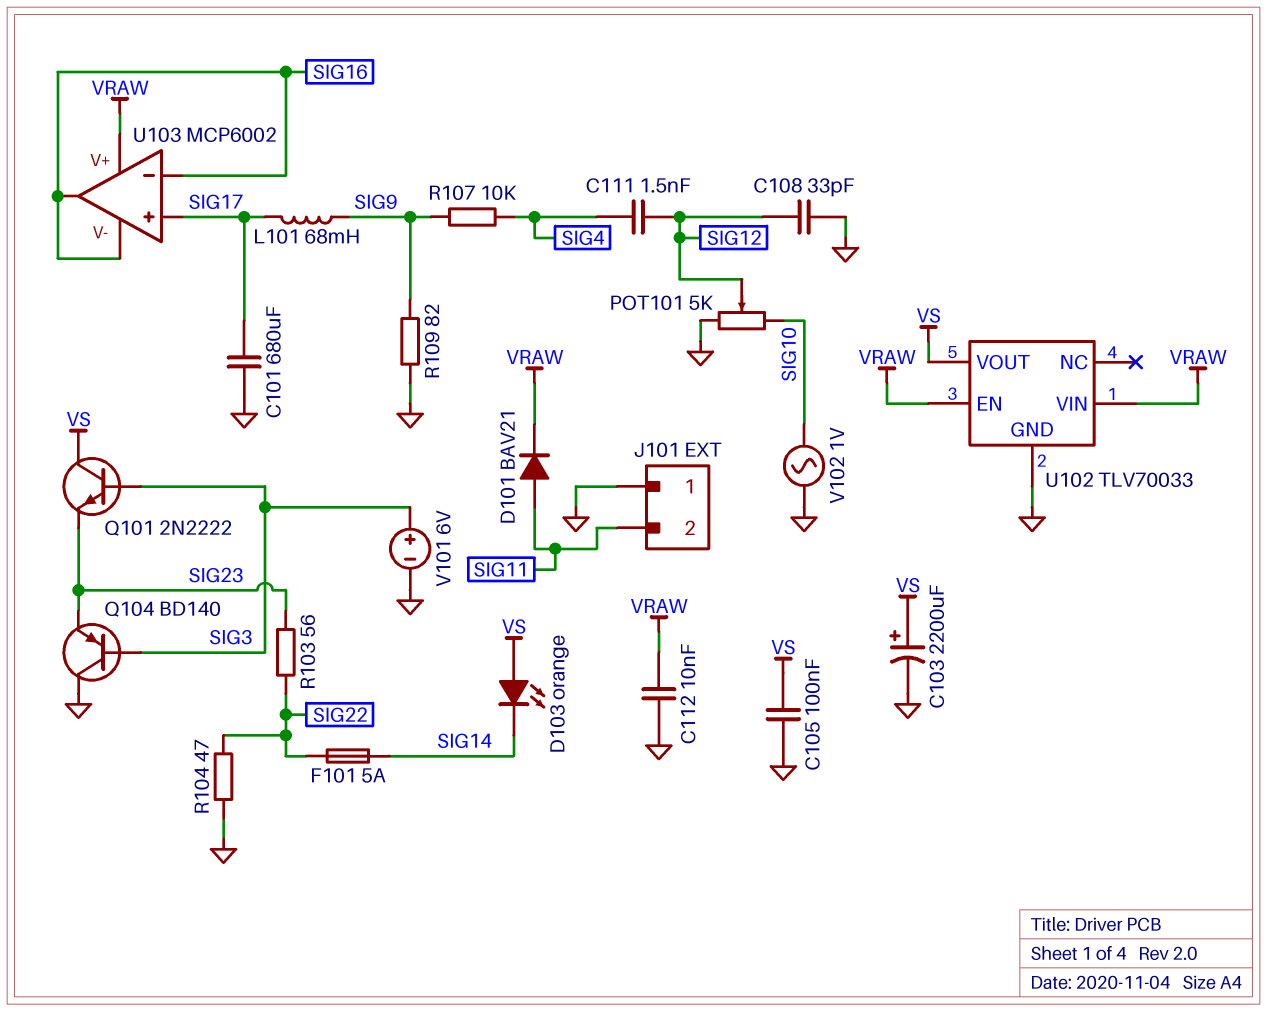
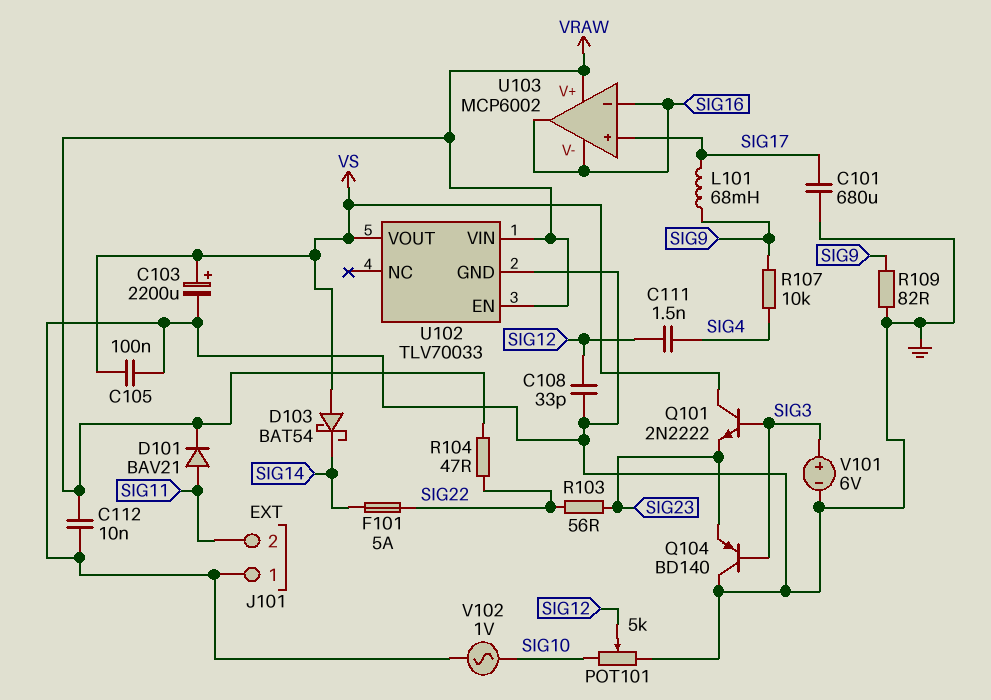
D103: LED orange (A VS, K SIG14) -> schottky BAT54 (A VS, K SIG14)
R104: 47 (GND, SIG22) -> 47 (SIG22, VRAW)

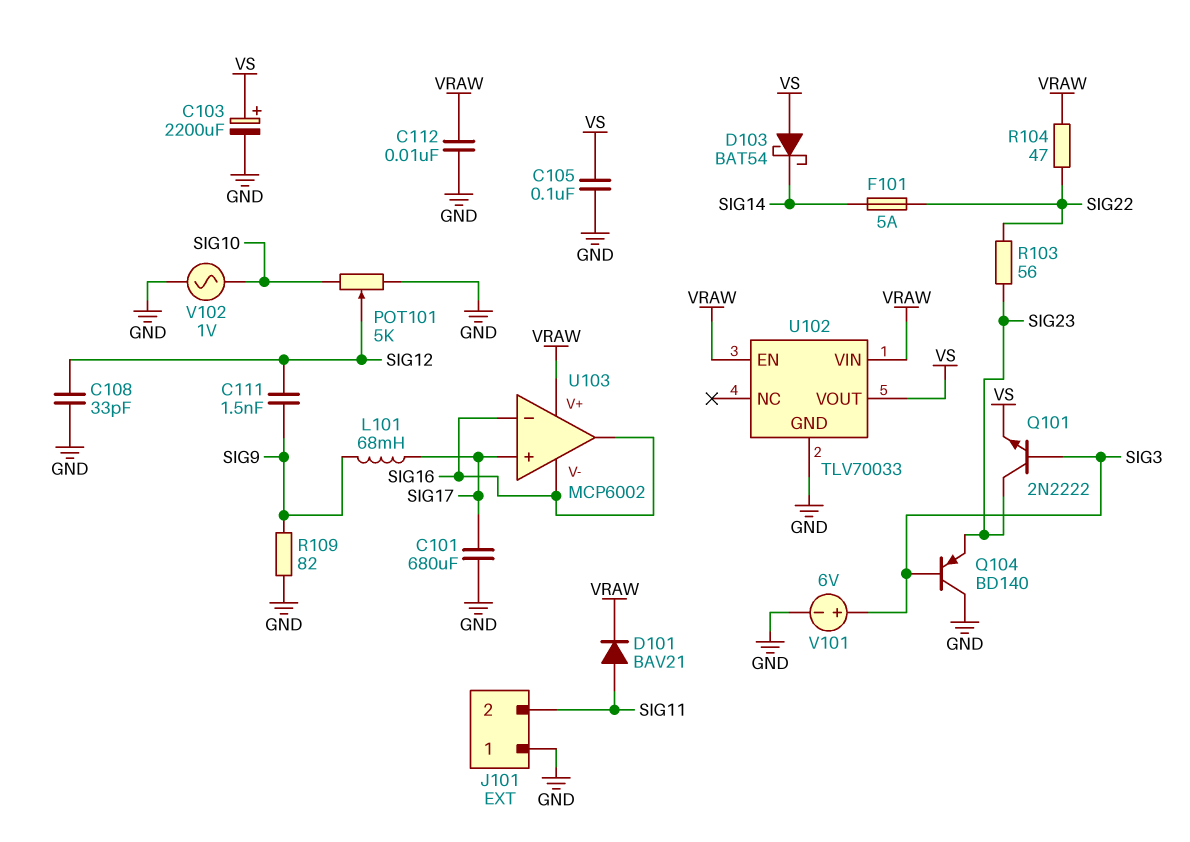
C111: 1.5nF (SIG4, SIG12) -> 1.5nF (SIG9, SIG12)
Q101: NPN 2N2222 (B SIG3, C VS, E SIG23) -> NPN 2N2222 (B SIG3, C SIG23, E VS)
R107: 10k (SIG4, SIG9) -> none

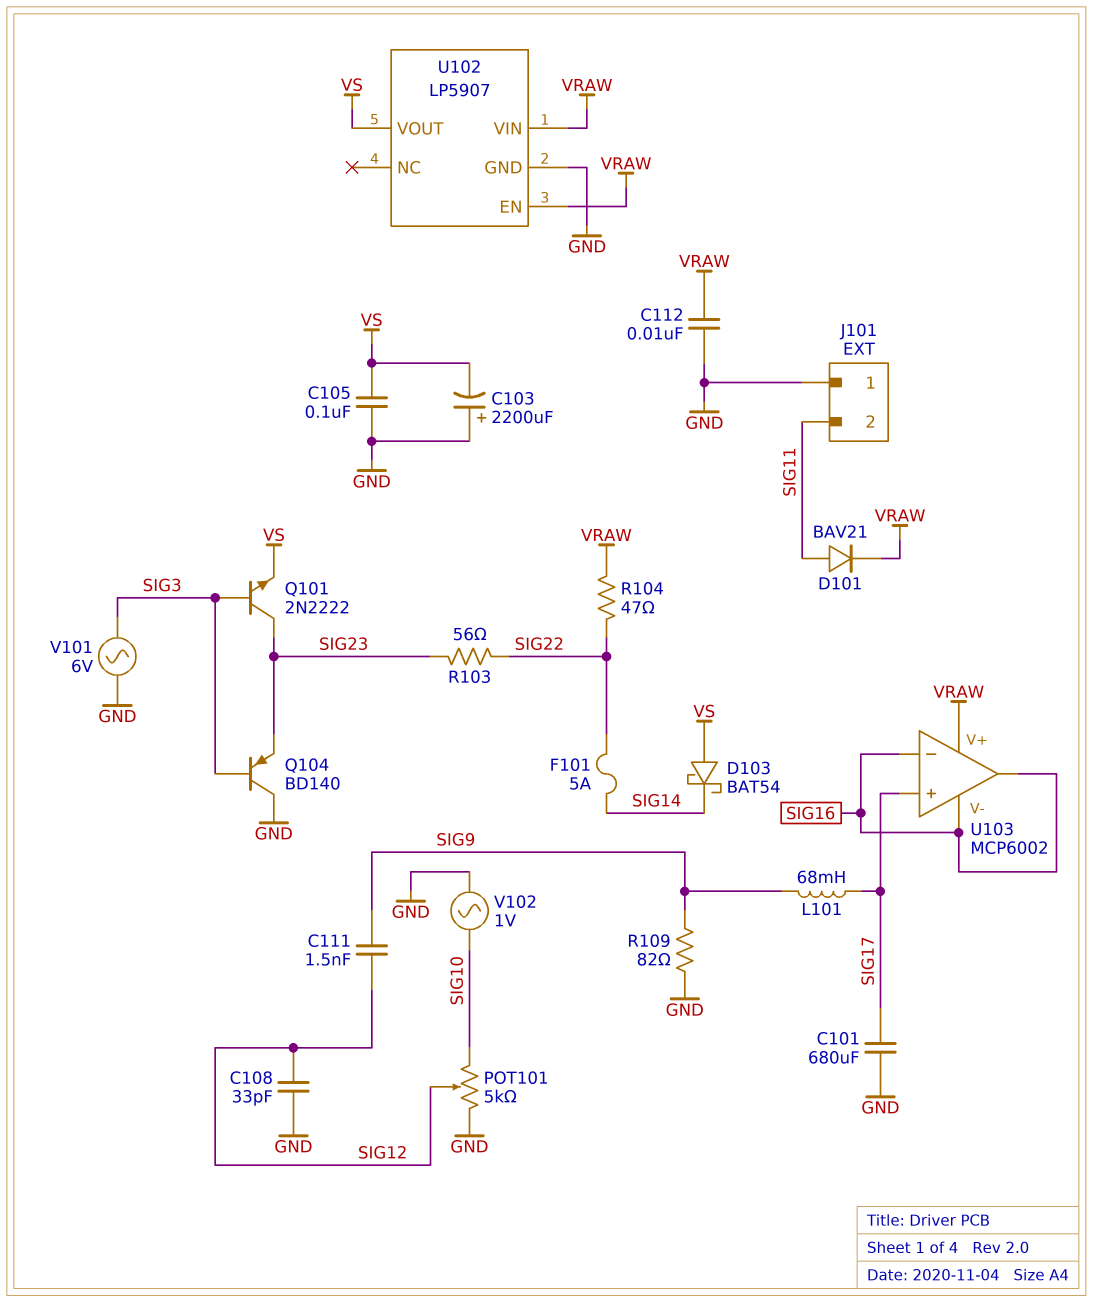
C103: 2200uF (plus VS, minus GND) -> 2200uF (plus GND, minus VS)
U102: TLV70033 -> LP5907
V101: 6V (plus SIG3, minus GND) -> AC 6V (GND, SIG3)

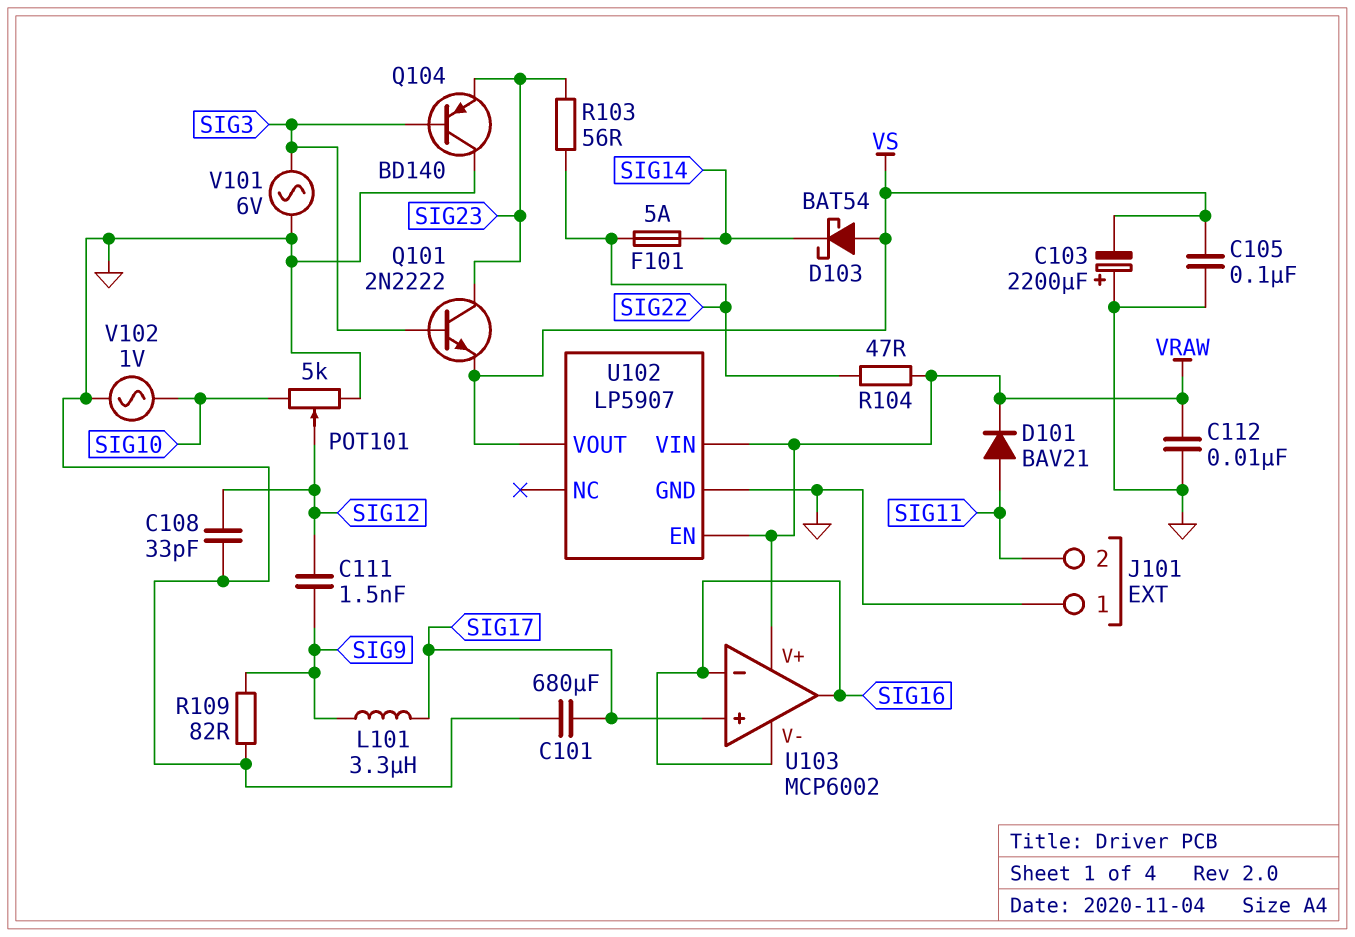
L101: 68mH (SIG9, SIG17) -> 3.3uH (SIG9, SIG17)

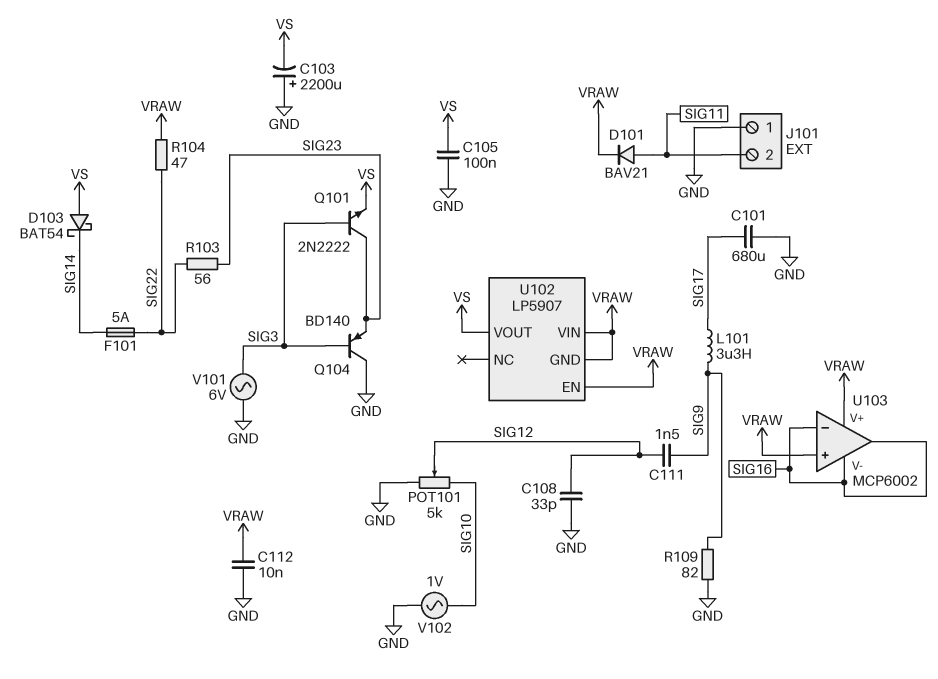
U102 pin GND: GND -> VRAW
U103 pin in+: SIG17 -> VRAW

